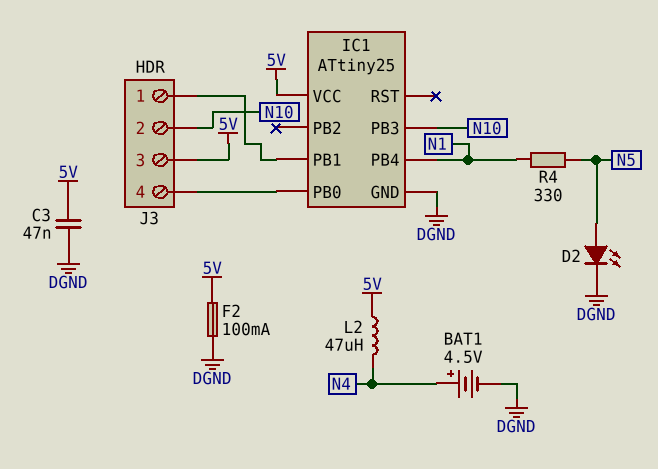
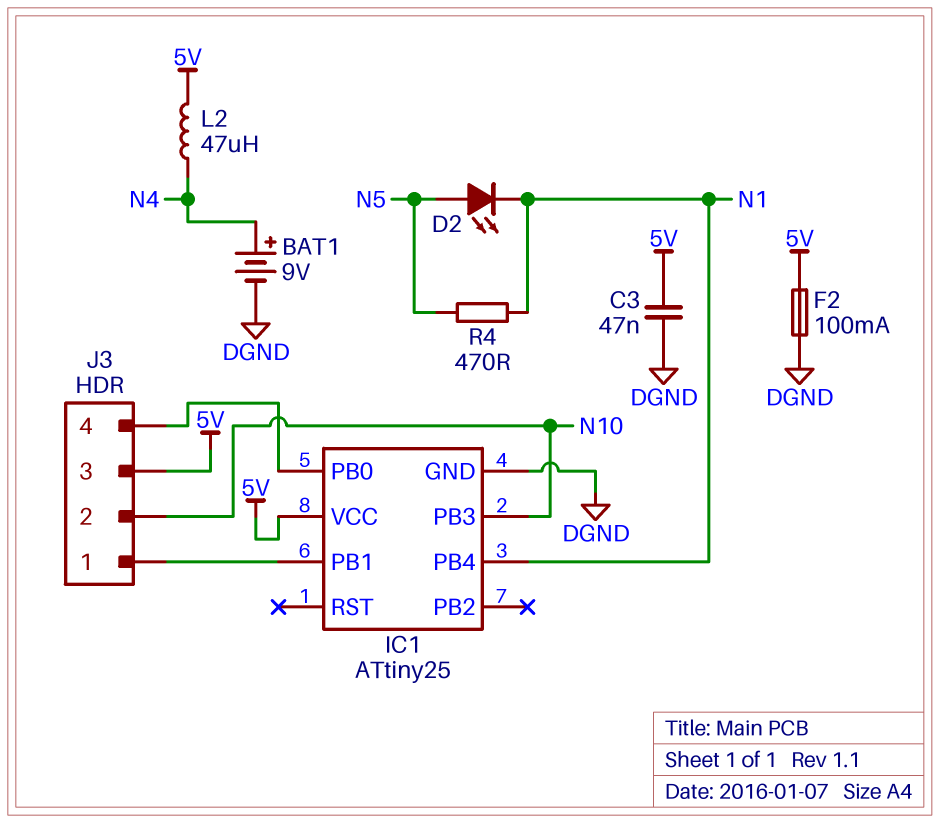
BAT1: 4.5V (plus N4, minus DGND) -> 9V (plus N4, minus DGND)
D2: LED (A N5, K DGND) -> LED (A N5, K N1)
R4: 330 (N1, N5) -> 470 (N1, N5)

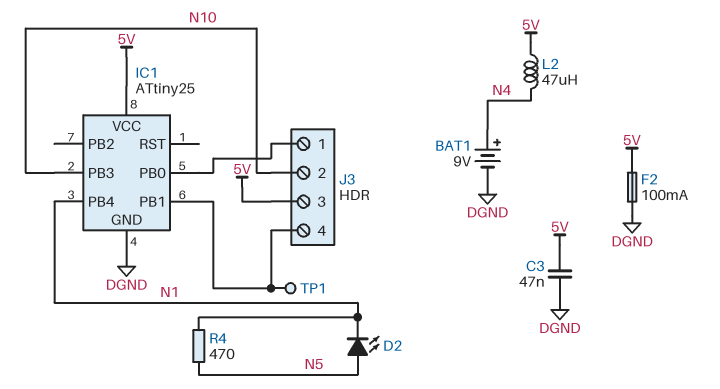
J3 pin 1: IC1/PB1 -> IC1/PB0
J3 pin 4: IC1/PB0 -> IC1/PB1
TP1: none -> test point (IC1/PB1)

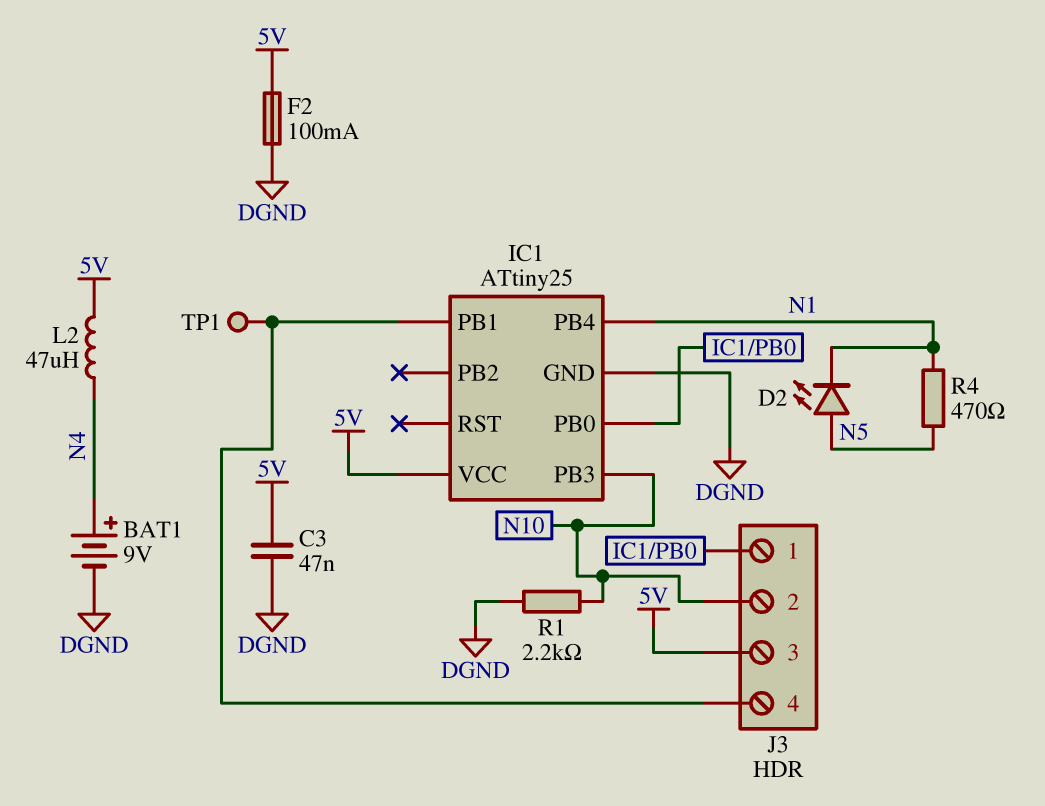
R1: none -> 2.2k (DGND, N10)

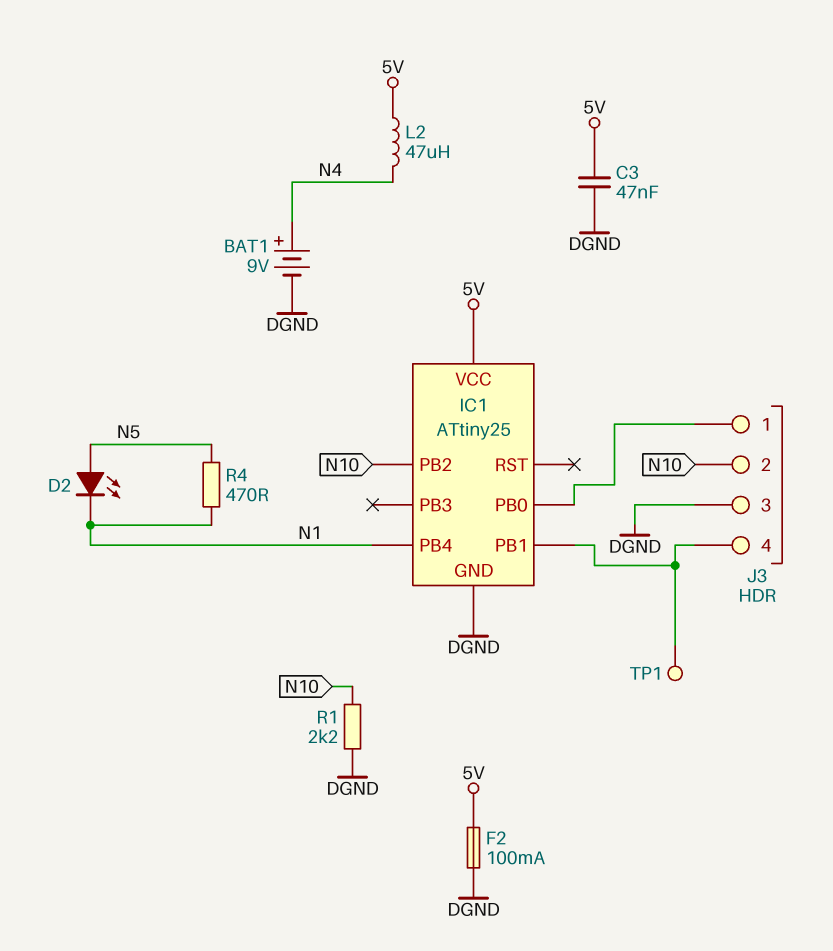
IC1 pin PB2: none -> N10
IC1 pin PB3: N10 -> none
J3 pin 3: 5V -> DGND

